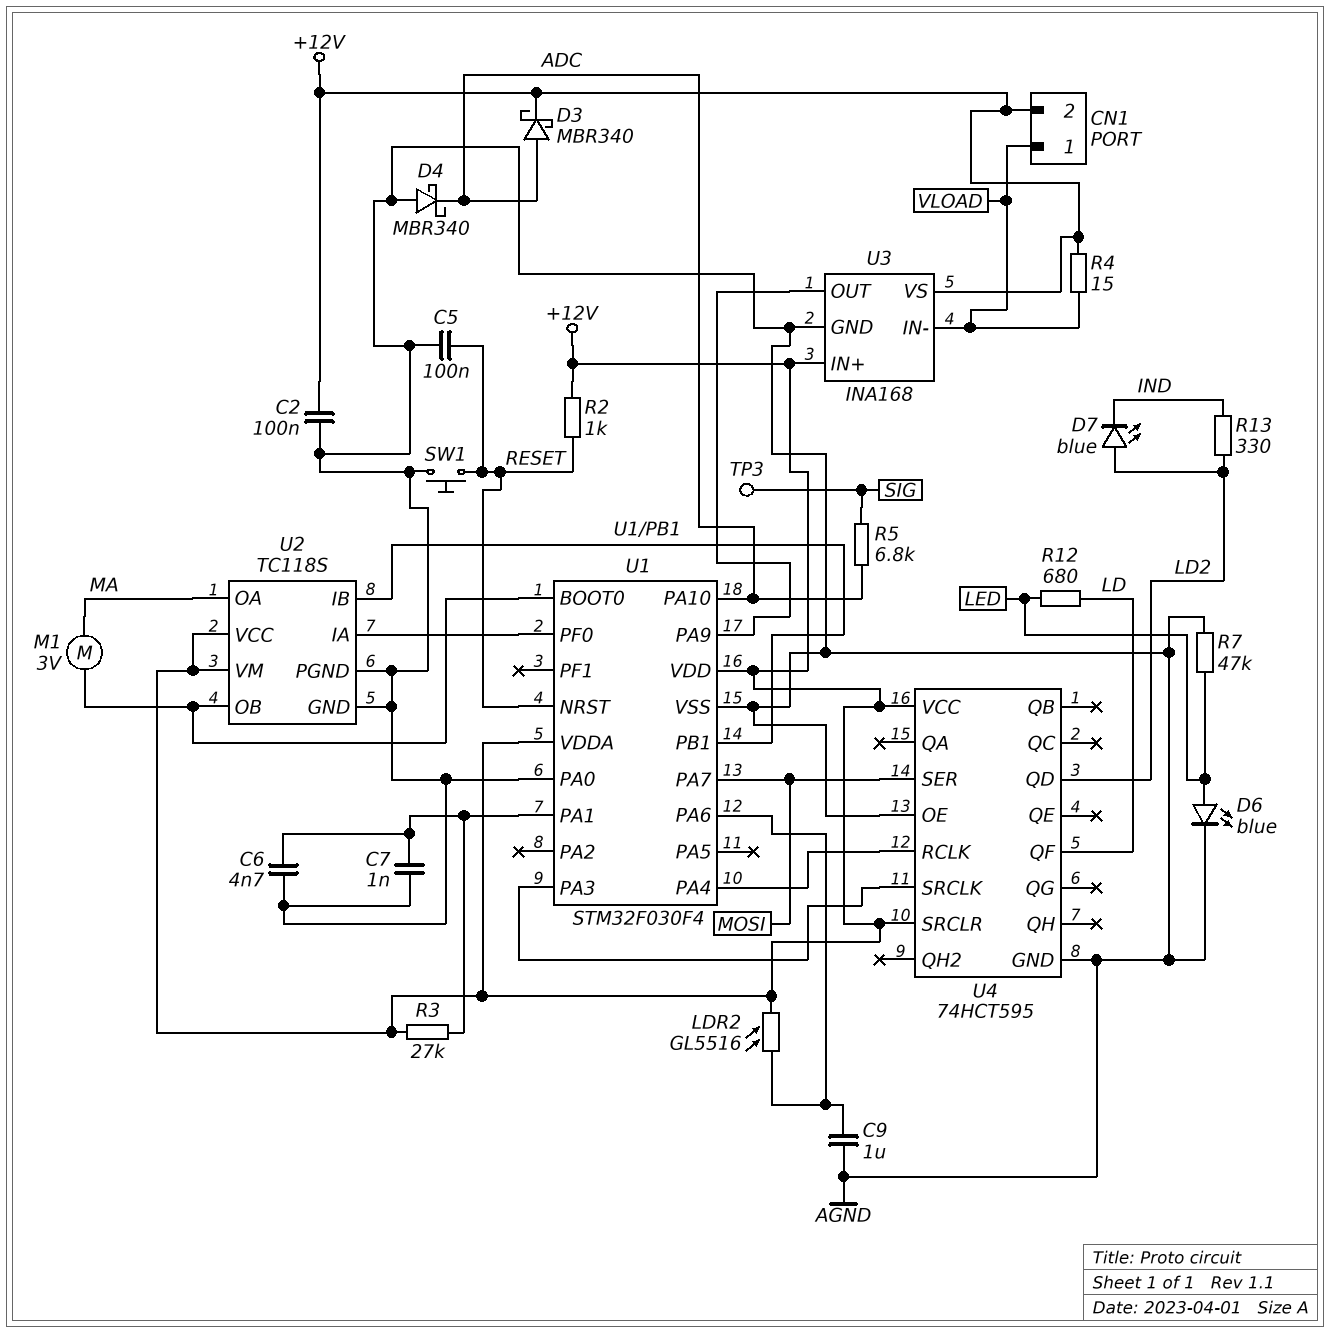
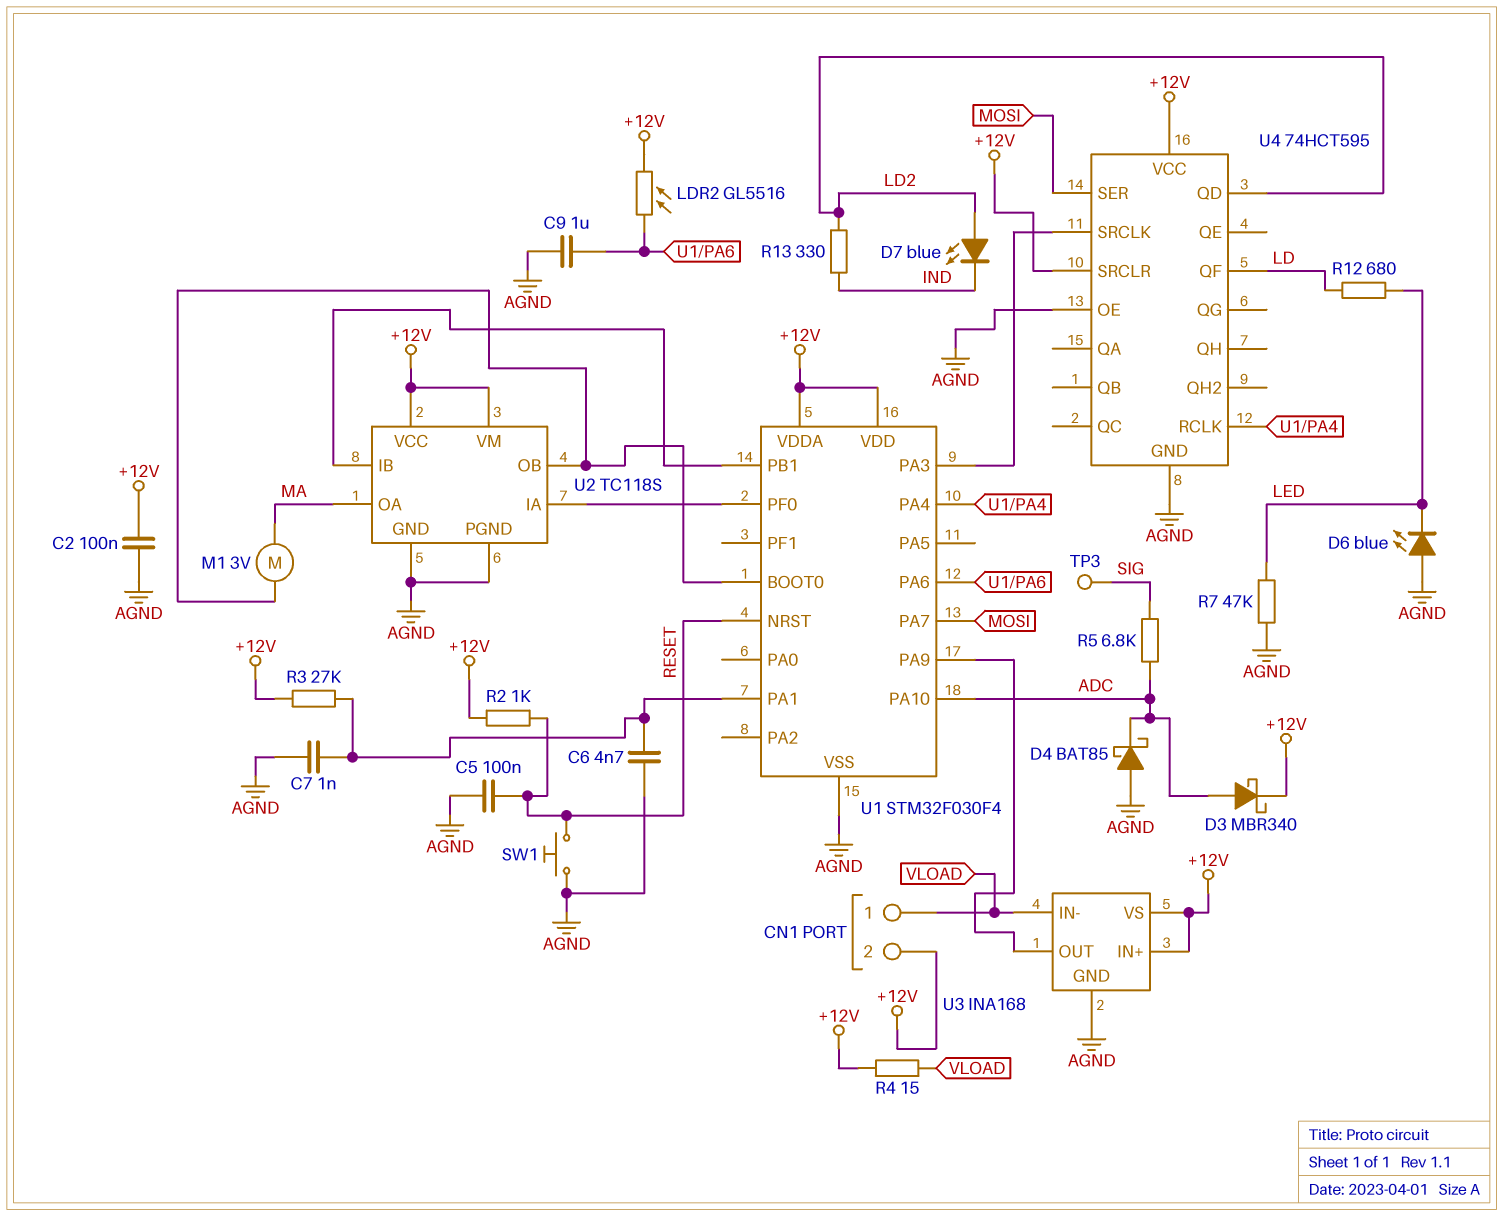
D4: schottky MBR340 (A AGND, K ADC) -> schottky BAT85 (A AGND, K ADC)
D6: LED blue (A LED, K AGND) -> LED blue (A AGND, K LED)
U1 pin PA0: AGND -> none

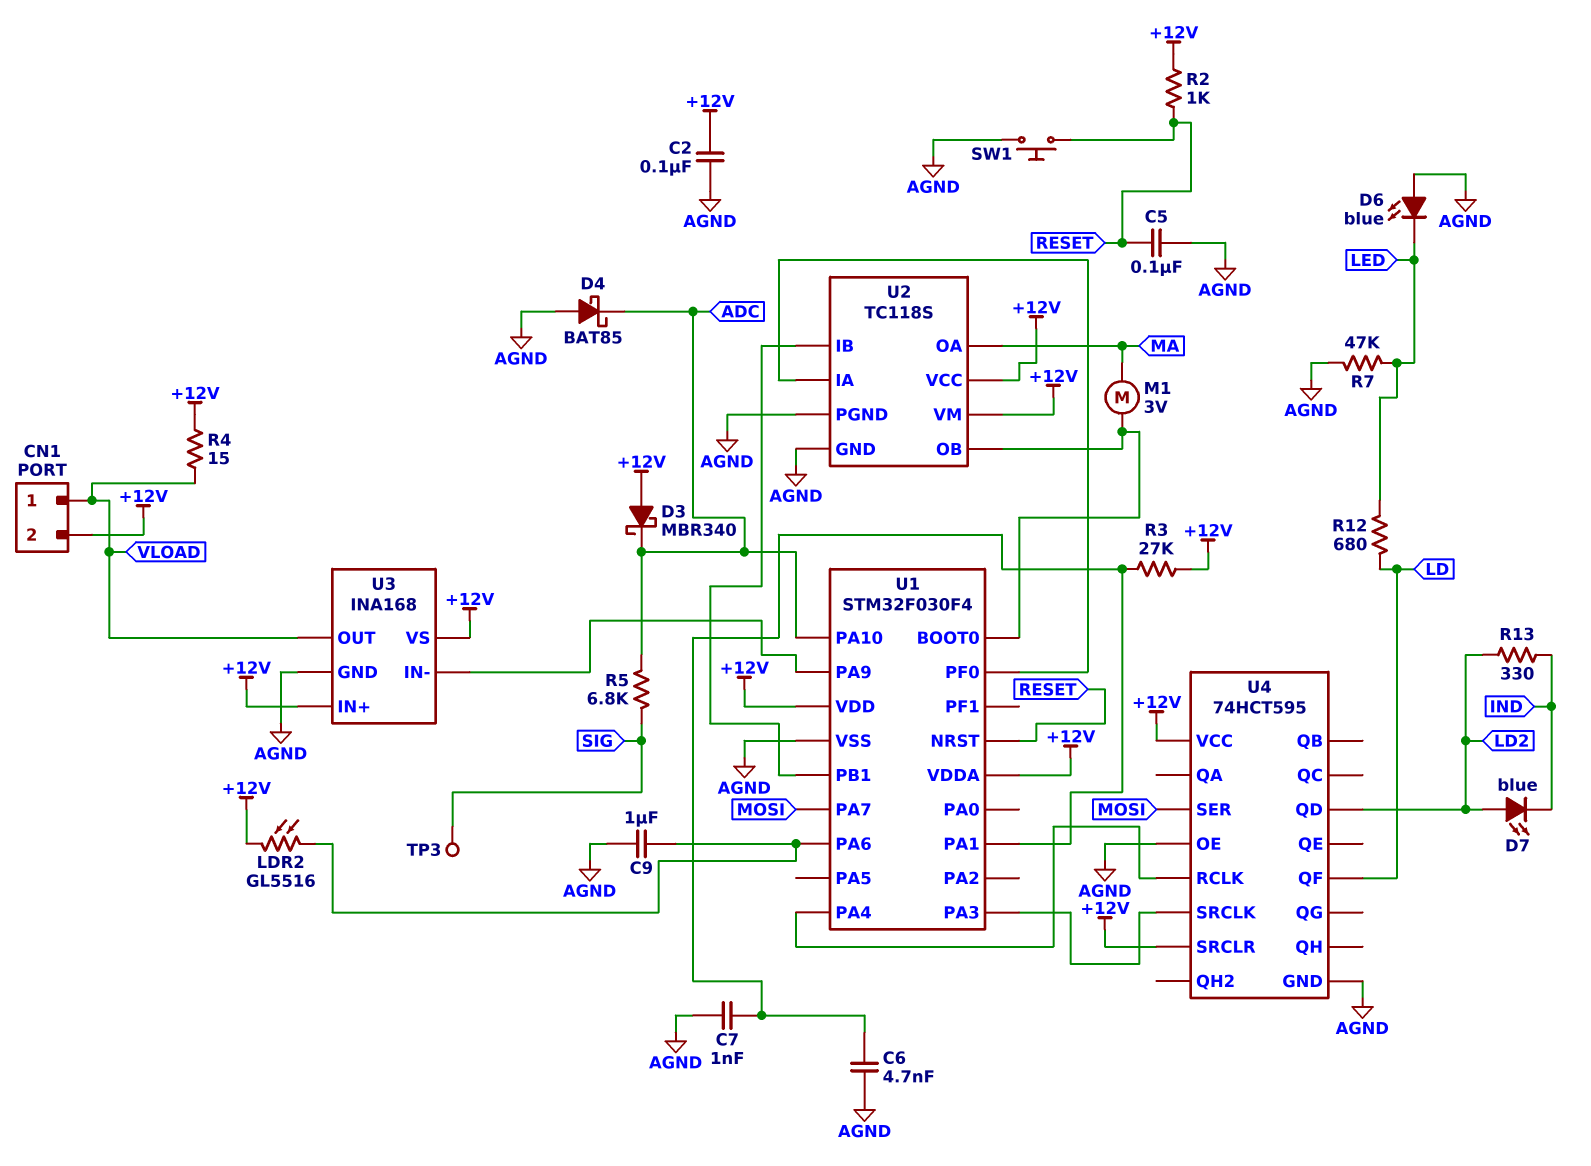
D3: schottky MBR340 (A ADC, K +12V) -> schottky MBR340 (A +12V, K ADC)
U3 pin IN-: VLOAD -> U1/PA9
U3 pin OUT: U1/PA9 -> VLOAD

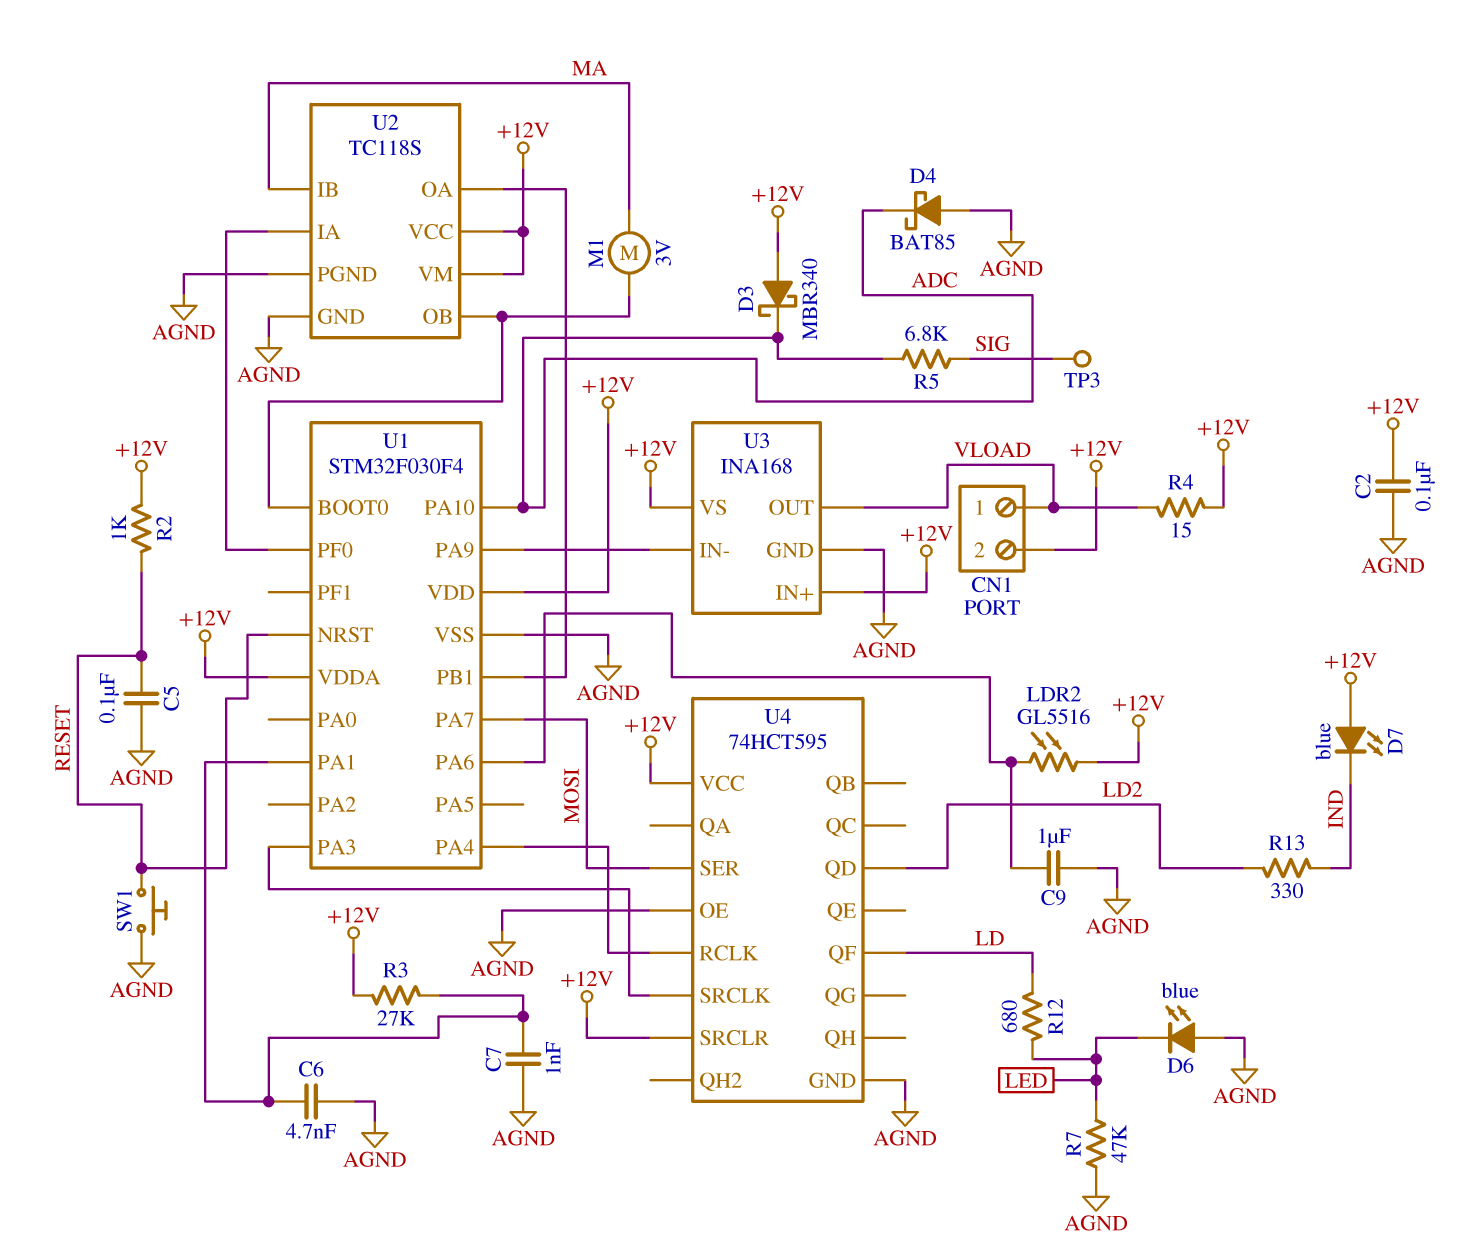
D7: LED blue (A LD2, K IND) -> LED blue (A +12V, K IND)
U2 pin IB: U1/PB1 -> MA
U2 pin OA: MA -> U1/PB1

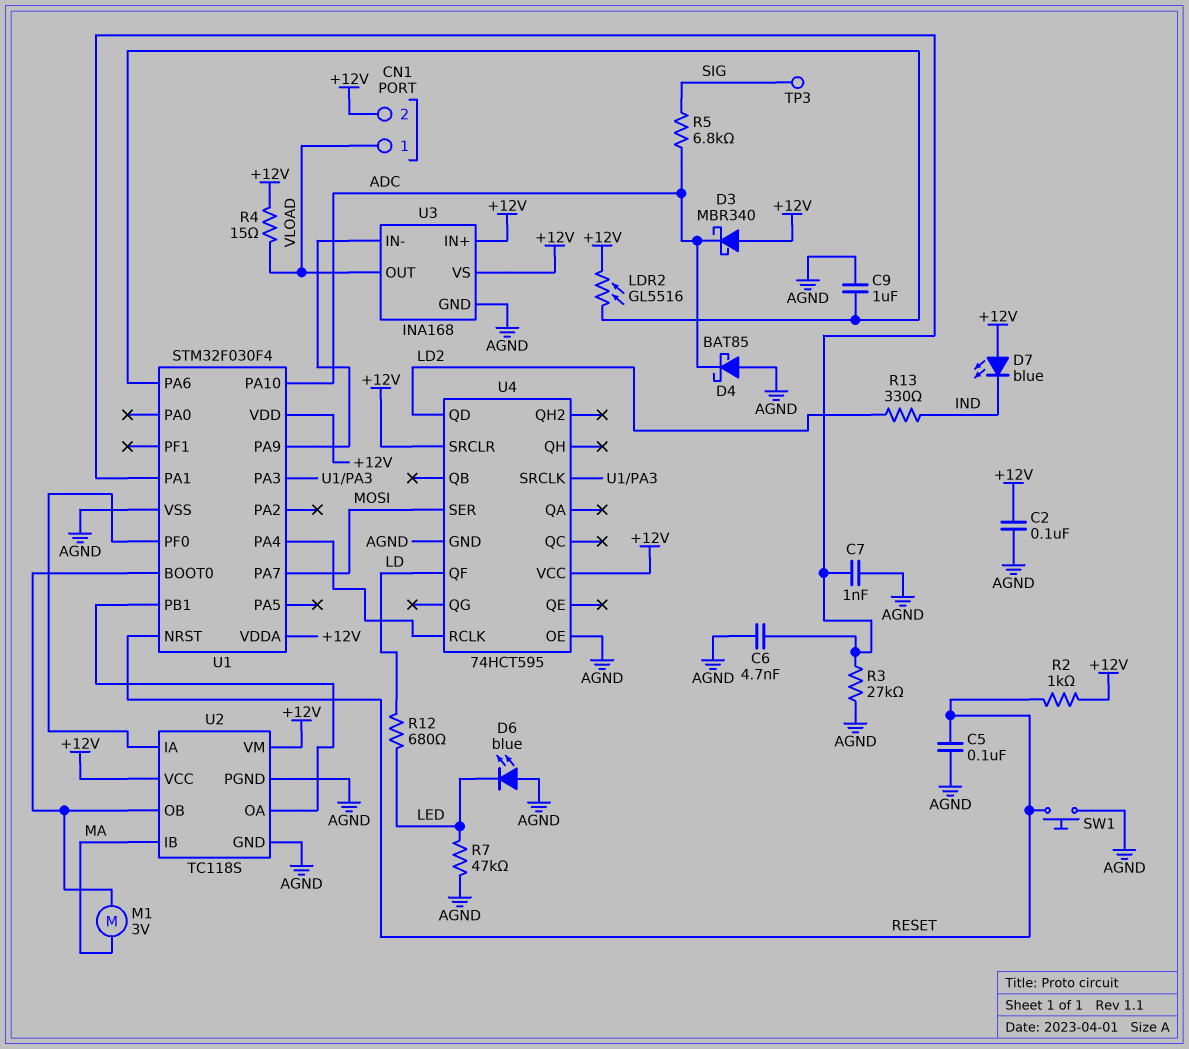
R3: 27k (+12V, U1/PA1) -> 27k (AGND, U1/PA1)

